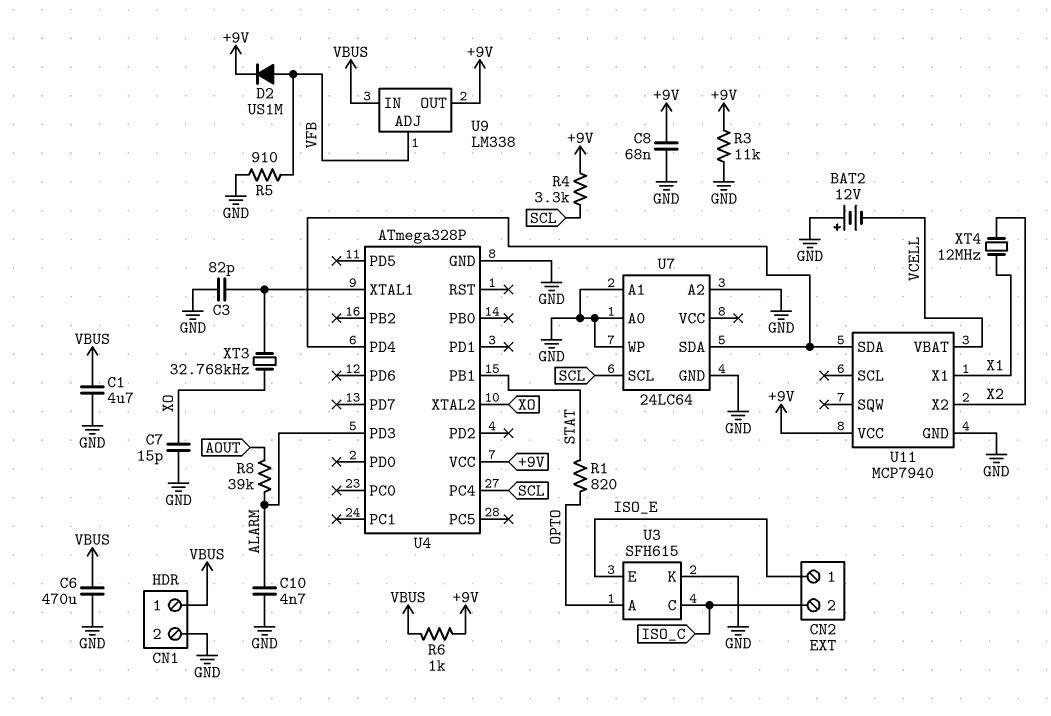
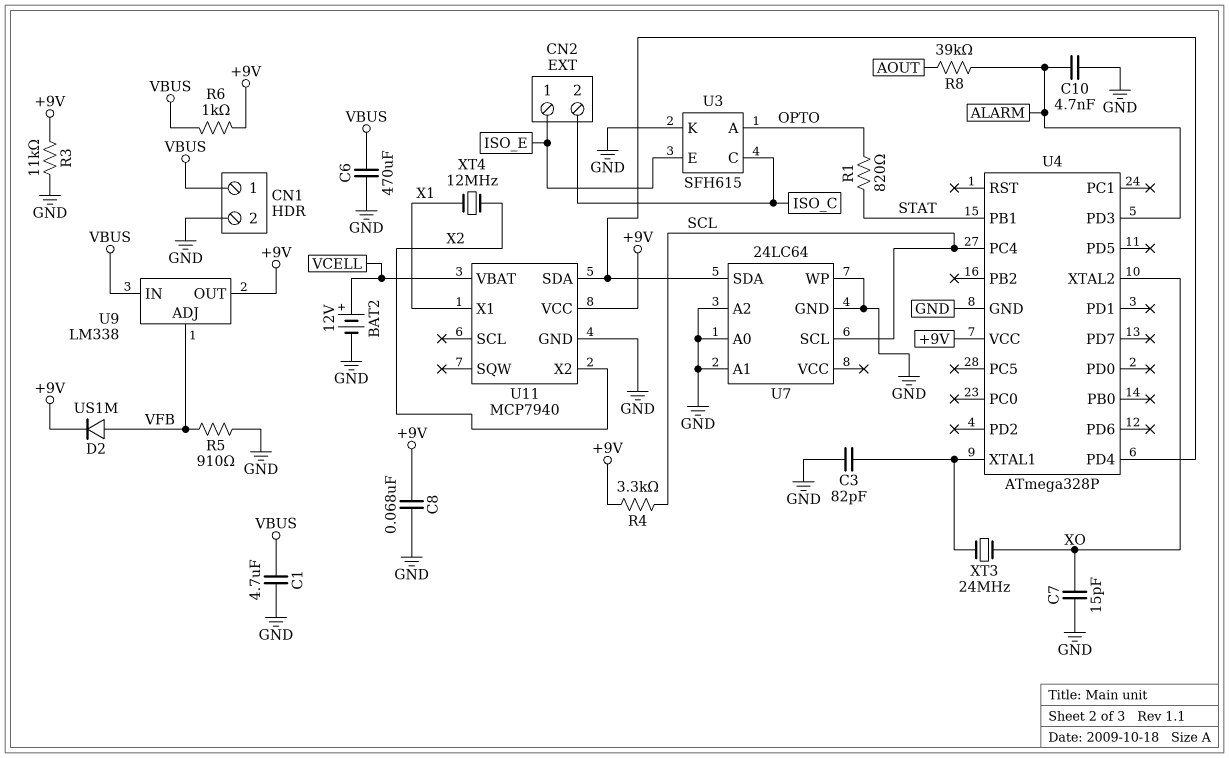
BAT2: 12V (plus GND, minus VCELL) -> 12V (plus VCELL, minus GND)
XT3: 32.768kHz (U4/XTAL1, XO) -> 24MHz (U4/XTAL1, XO)

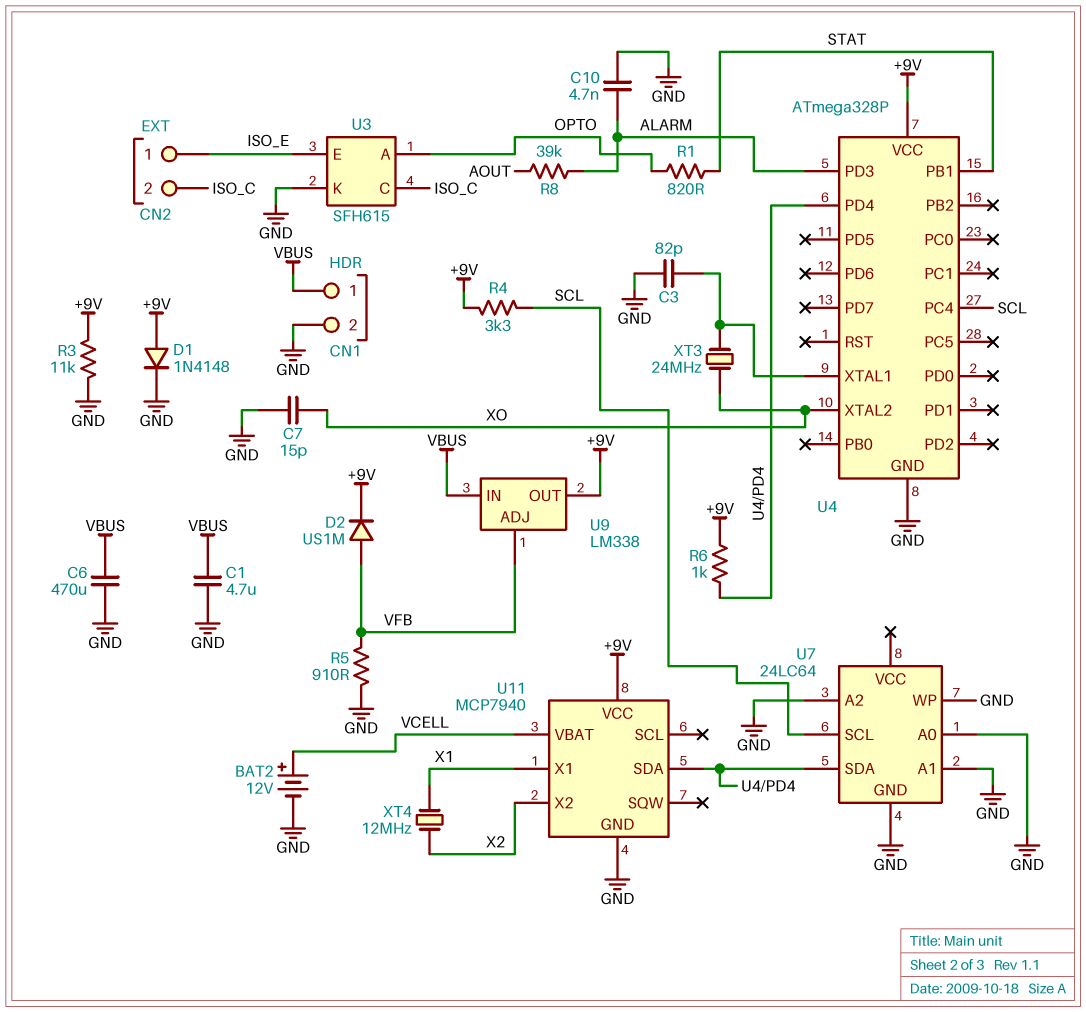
C8: 68nF (+9V, GND) -> none
D1: none -> diode 1N4148 (A +9V, K GND)
R6: 1k (+9V, VBUS) -> 1k (+9V, U4/PD4)

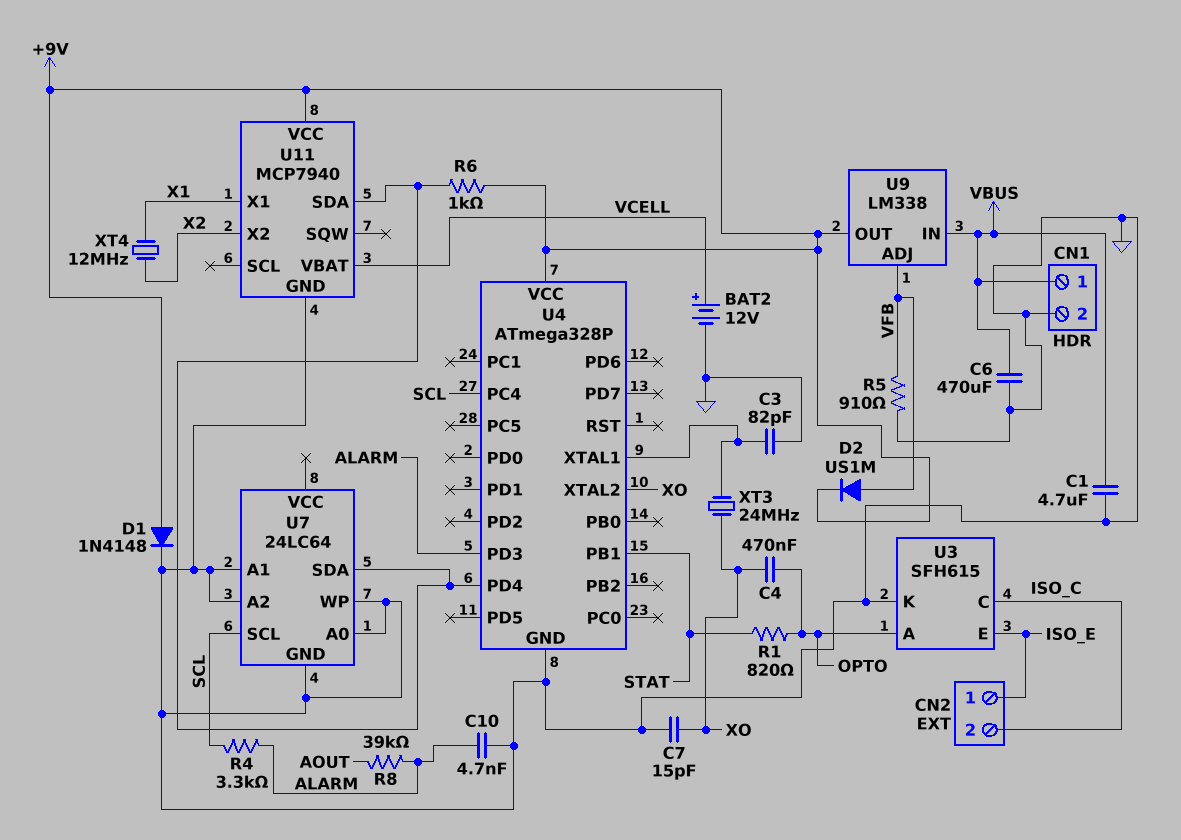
C4: none -> 470nF (OPTO, XO)
R3: 11k (+9V, GND) -> none
R4: 3.3k (+9V, SCL) -> 3.3k (ALARM, SCL)

